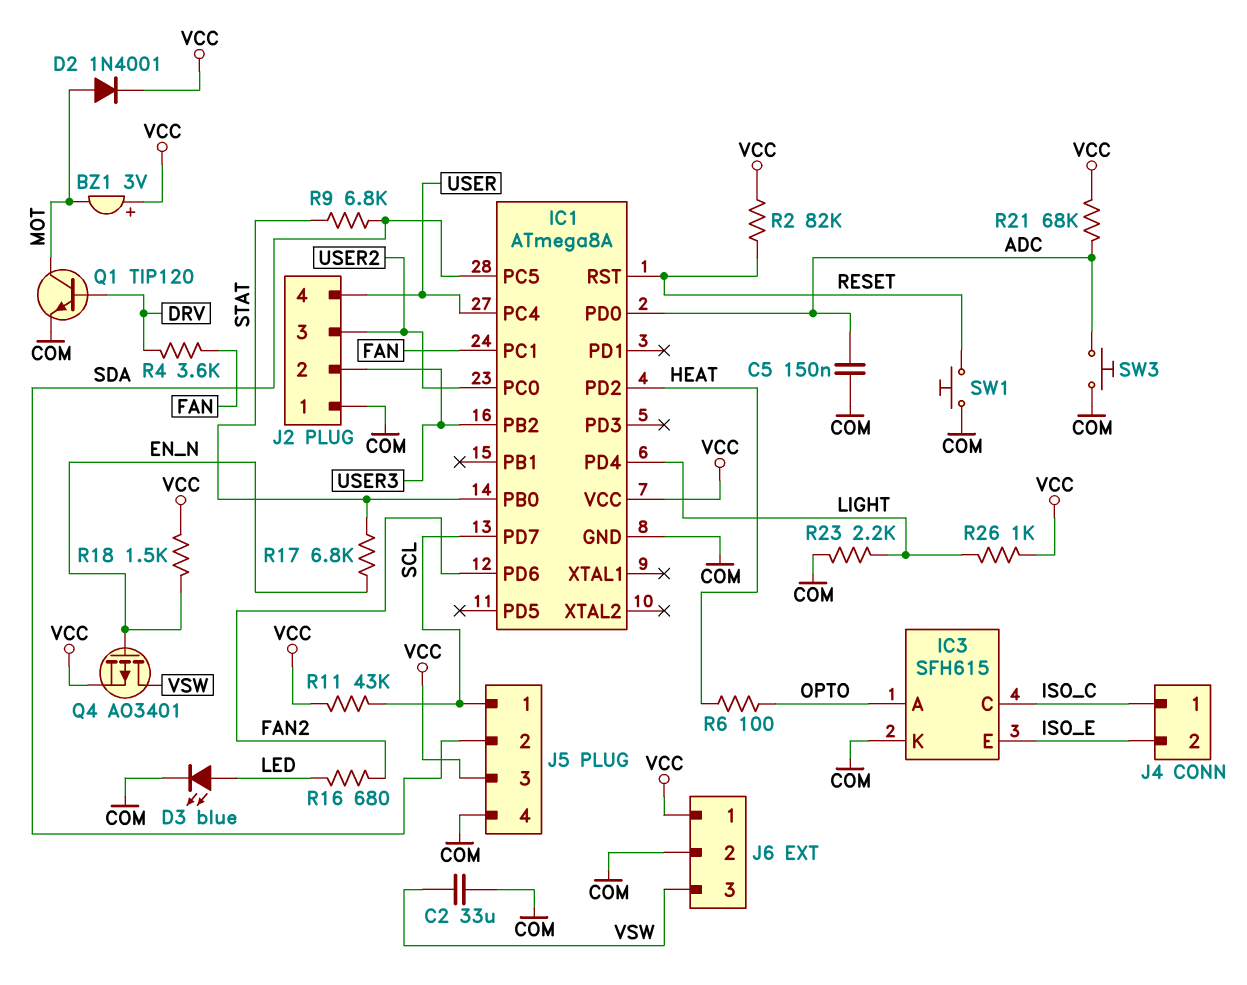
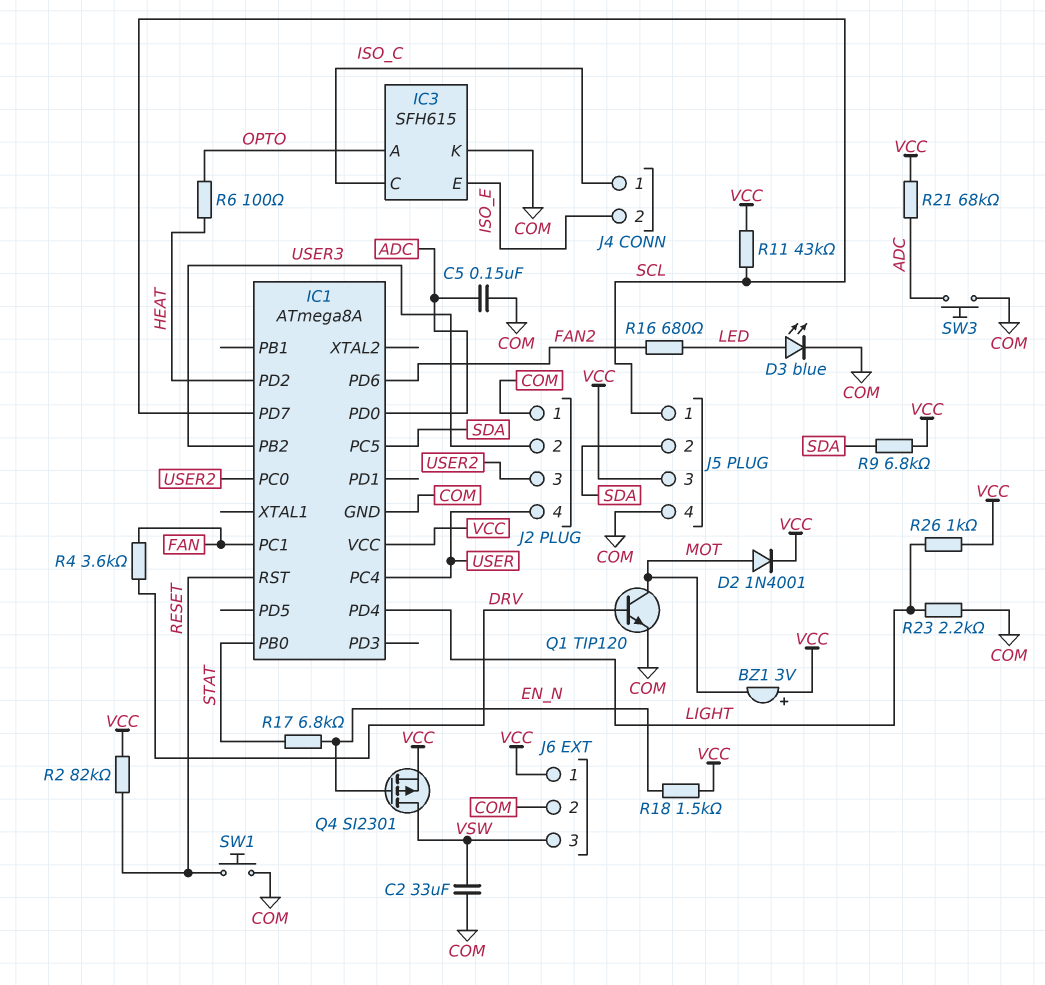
Q4: PMOS AO3401 (G EN_N, D VSW, S VCC) -> PMOS SI2301 (G EN_N, D VSW, S VCC)
R9: 6.8k (SDA, STAT) -> 6.8k (SDA, VCC)

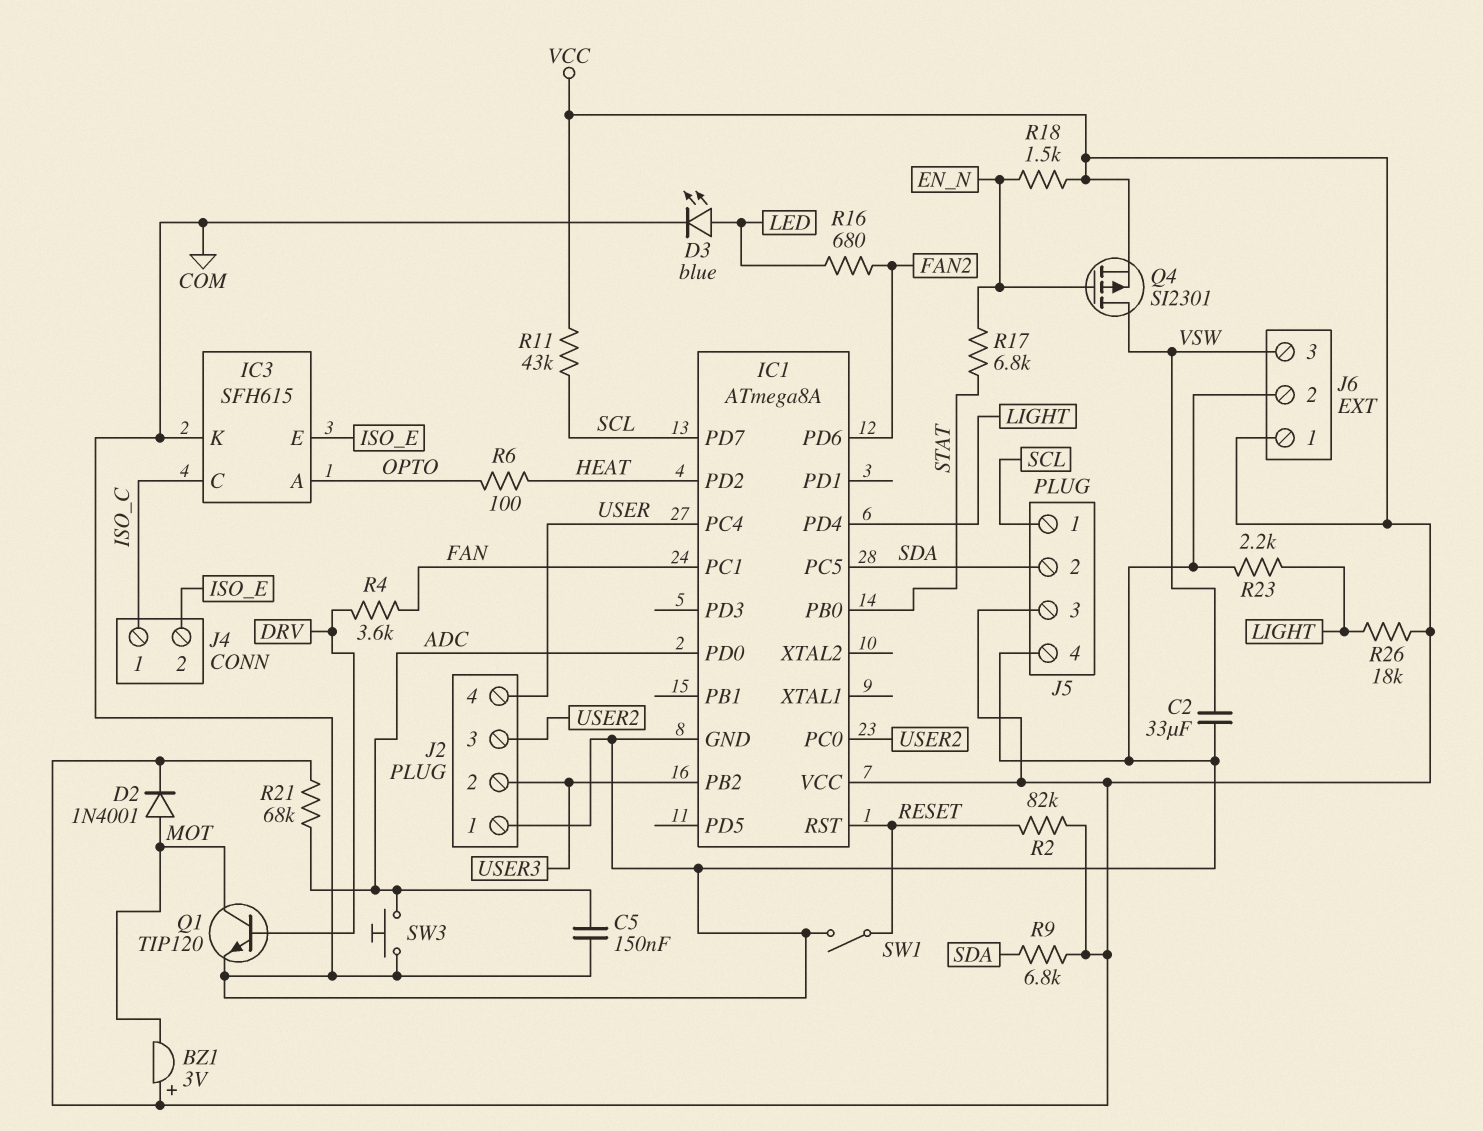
R26: 1k (LIGHT, VCC) -> 18k (LIGHT, VCC)
SW1: button (COM, RESET) -> switch (COM, RESET)

